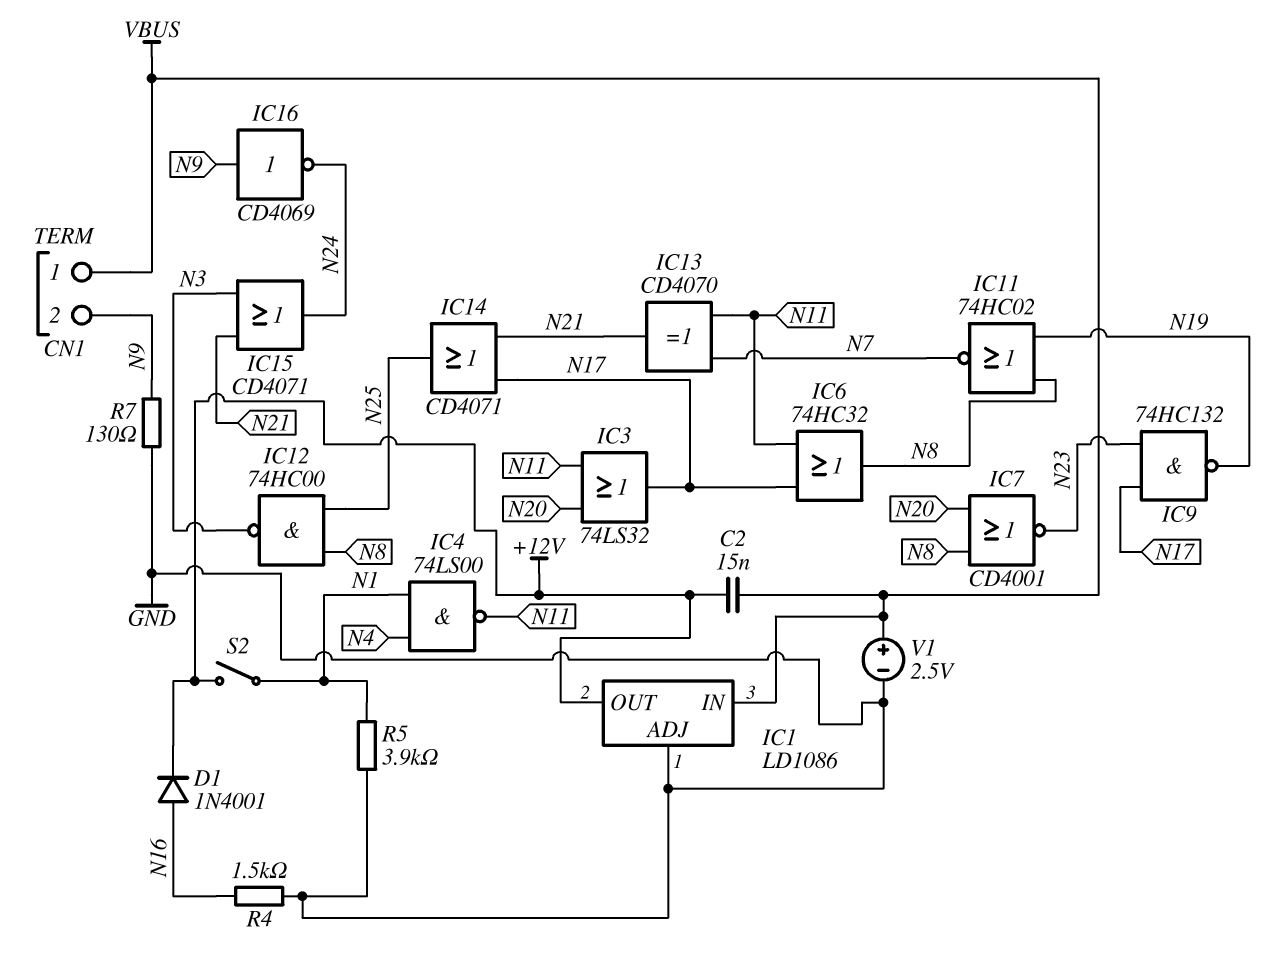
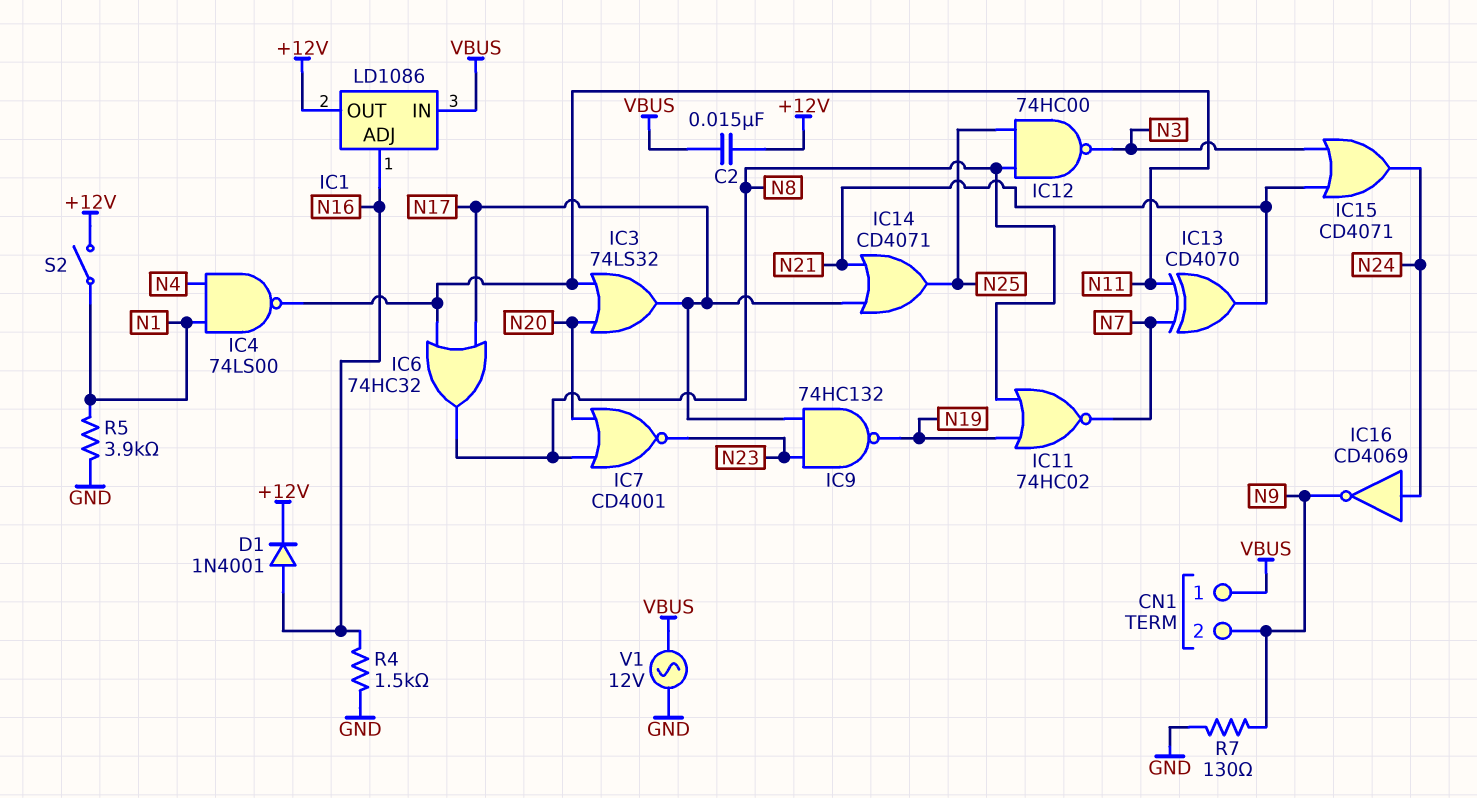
IC1 pin ADJ: GND -> N16
IC16: NOT CD4069 (in N9, out N24) -> NOT CD4069 (in N24, out N9)
V1: 2.5V (plus VBUS, minus GND) -> AC 12V (GND, VBUS)

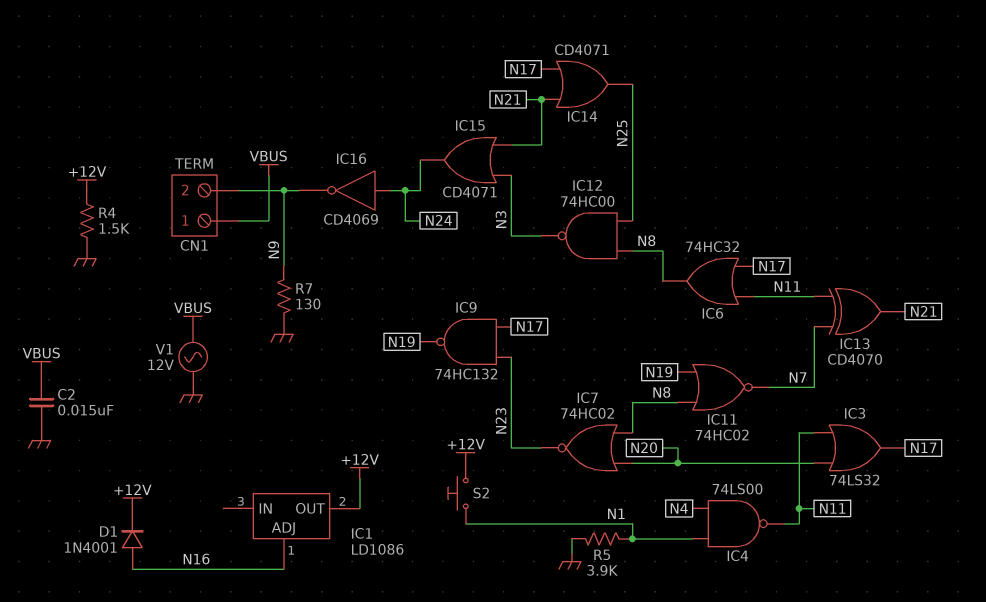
C2: 15nF (+12V, VBUS) -> 15nF (GND, VBUS)
IC1 pin IN: VBUS -> none
IC7: NOR CD4001 (in N8, in N20, out N23) -> NOR 74HC02 (in N8, in N20, out N23)
R4: 1.5k (GND, N16) -> 1.5k (+12V, GND)
S2: switch (+12V, N1) -> button (+12V, N1)

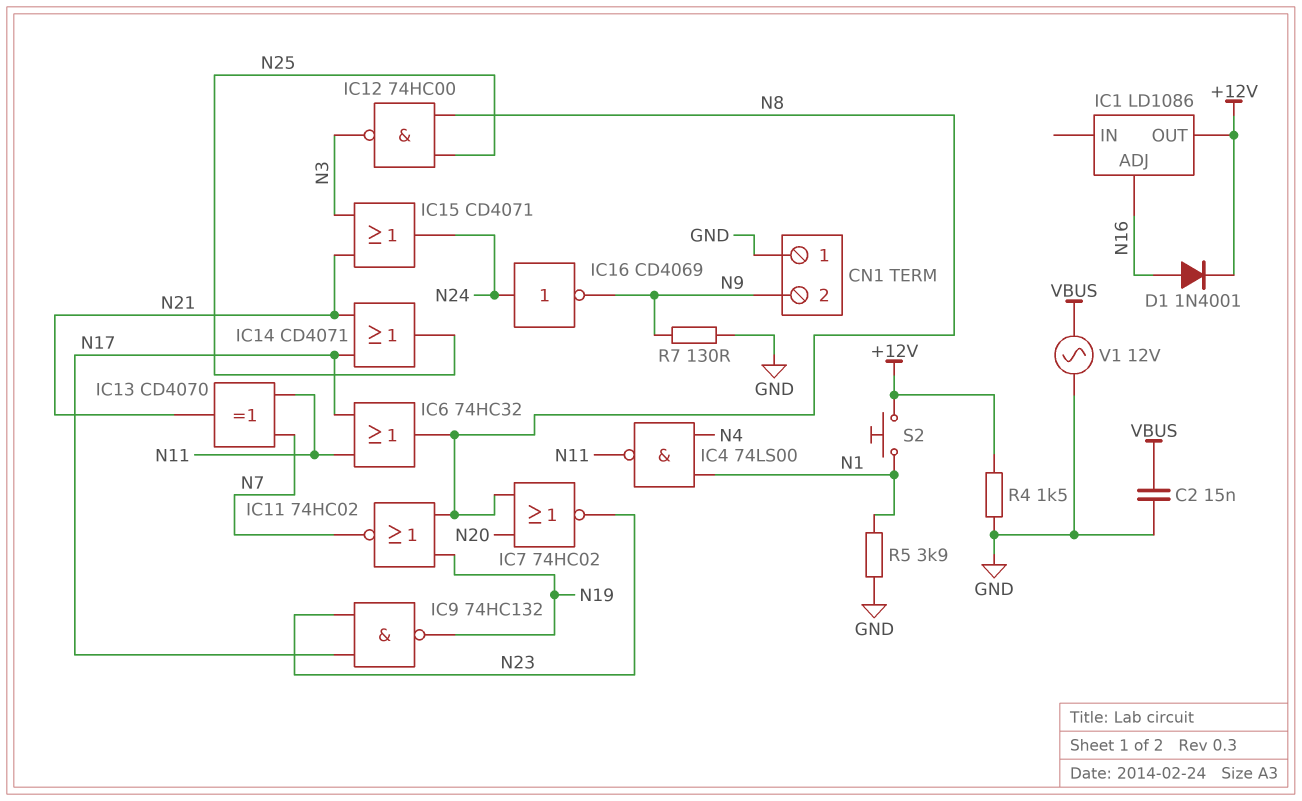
CN1 pin 1: VBUS -> GND
IC3: OR 74LS32 (in N11, in N20, out N17) -> none

